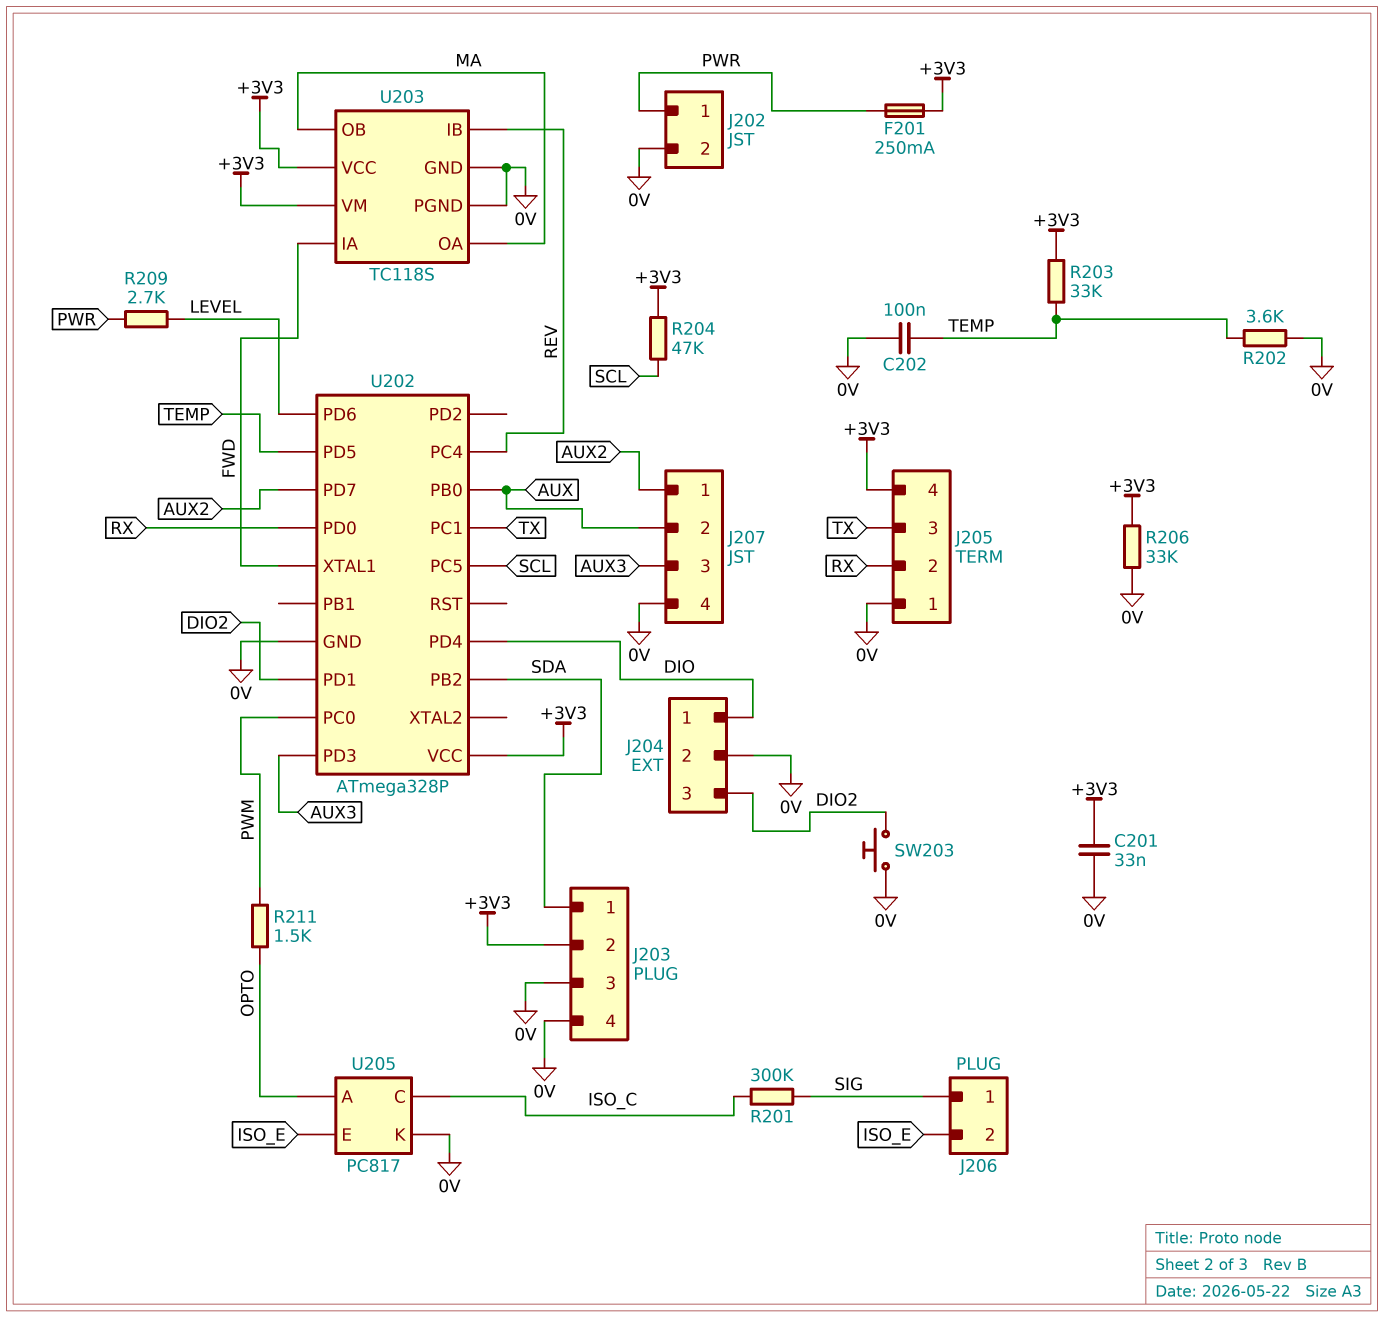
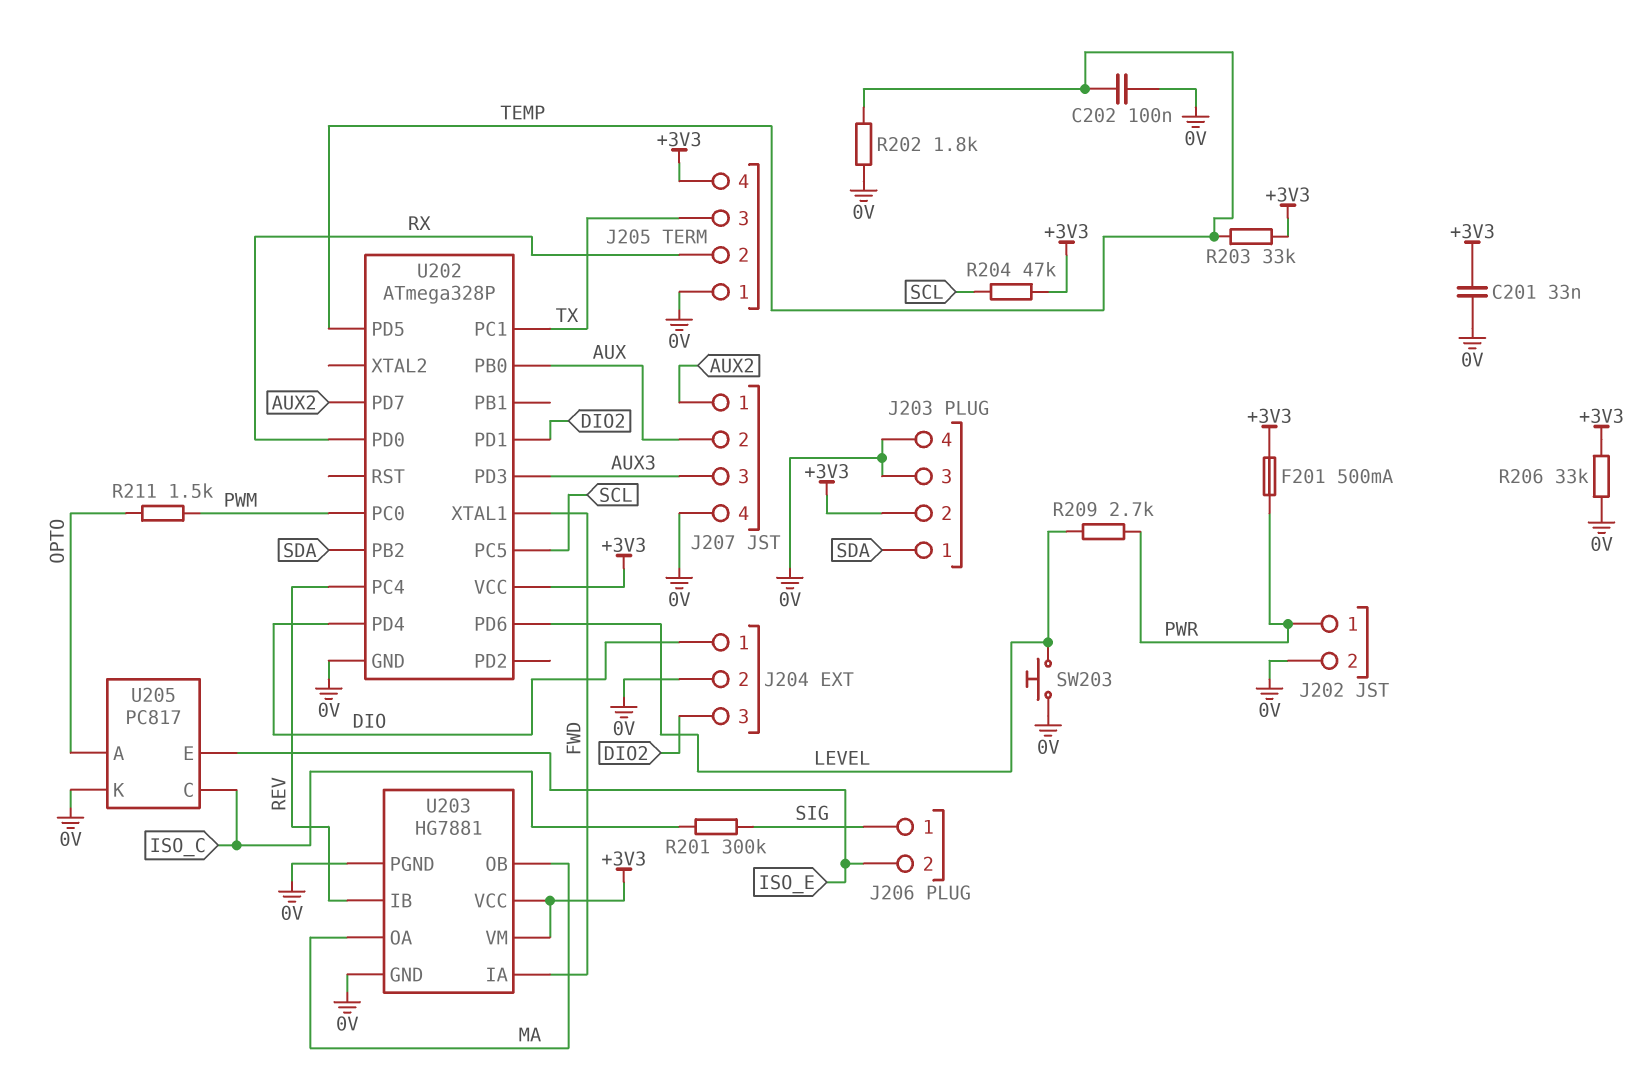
F201: 250mA (+3V3, PWR) -> 500mA (+3V3, PWR)
R202: 3.6k (0V, TEMP) -> 1.8k (0V, TEMP)
SW203: button (0V, DIO2) -> button (0V, LEVEL)
U203: TC118S -> HG7881

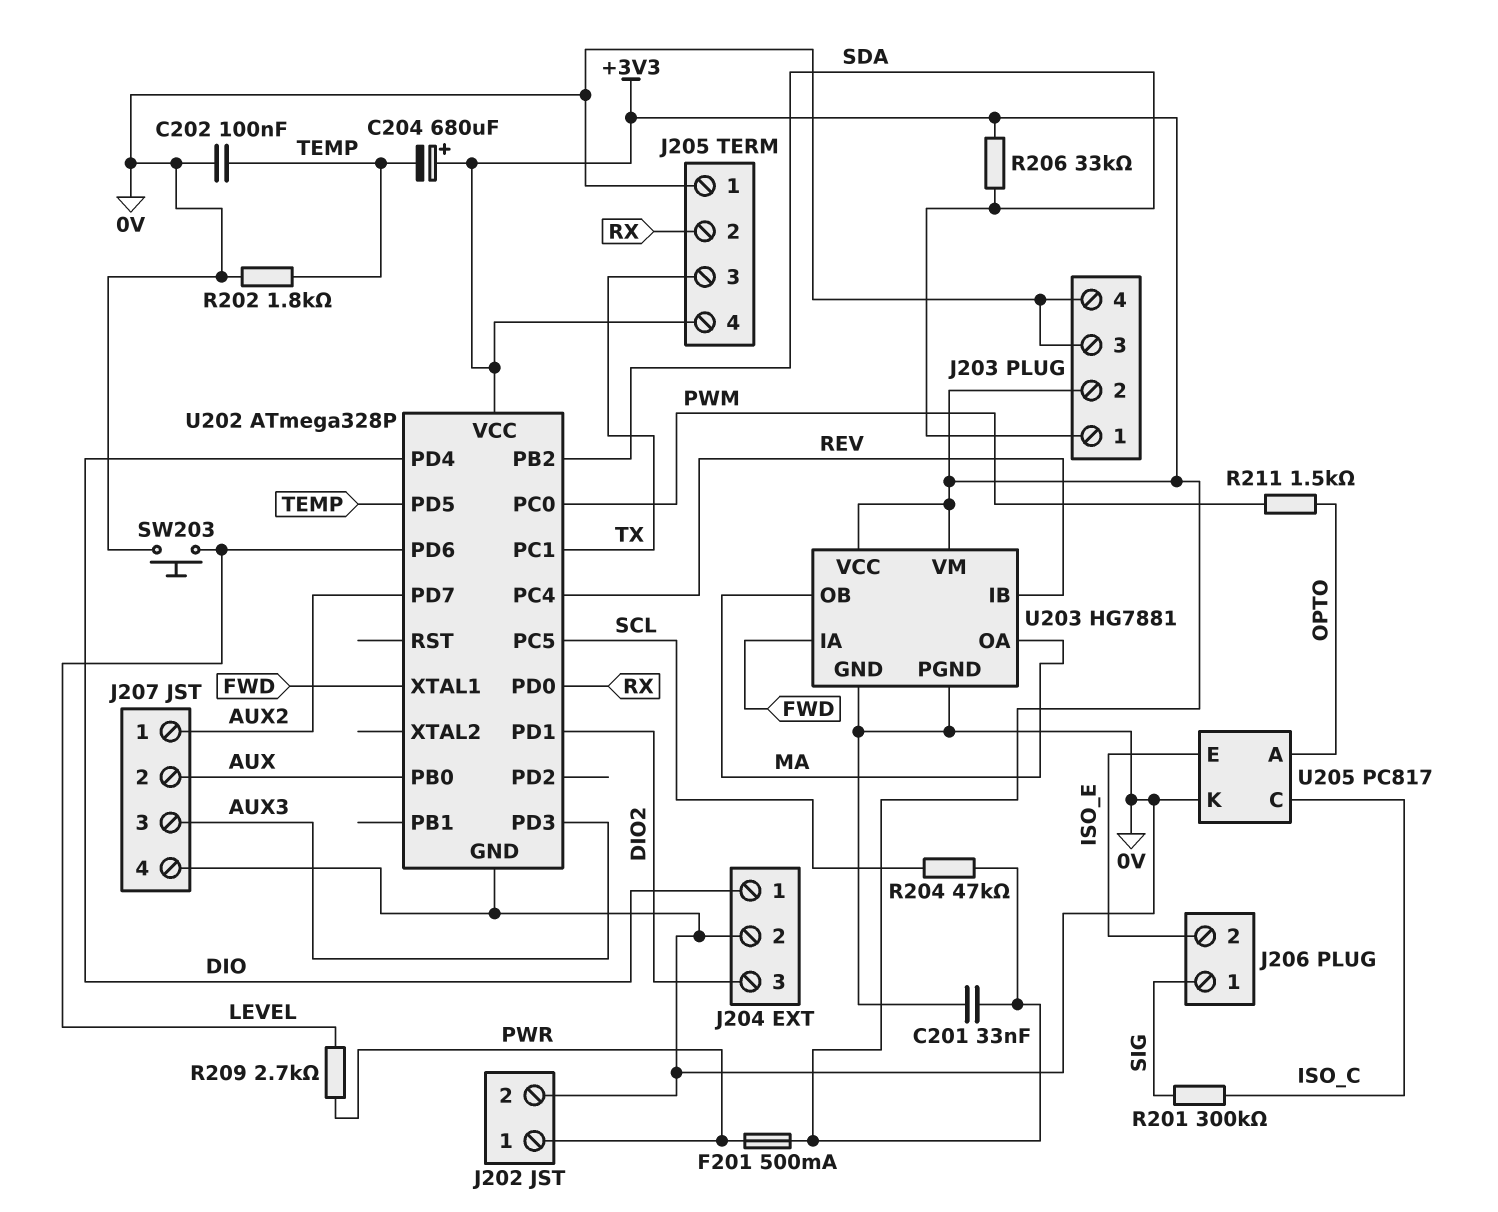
C204: none -> 680uF (plus +3V3, minus TEMP)
R203: 33k (+3V3, TEMP) -> none
R206: 33k (+3V3, 0V) -> 33k (+3V3, SDA)

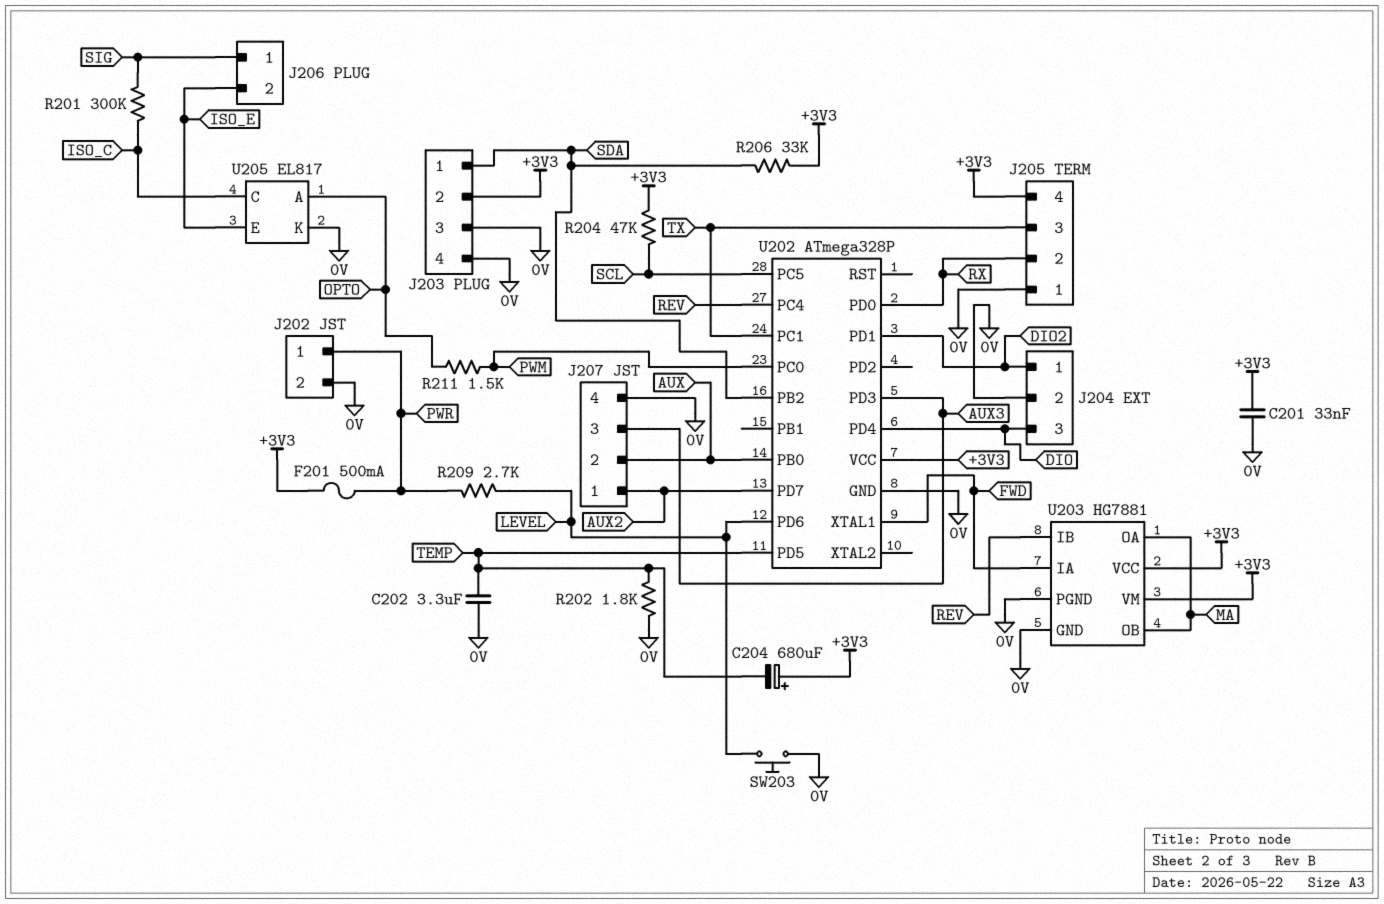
C202: 100nF (0V, TEMP) -> 3.3uF (0V, TEMP)
J204 pin 1: DIO -> DIO2
J204 pin 3: DIO2 -> DIO
U205: PC817 -> EL817

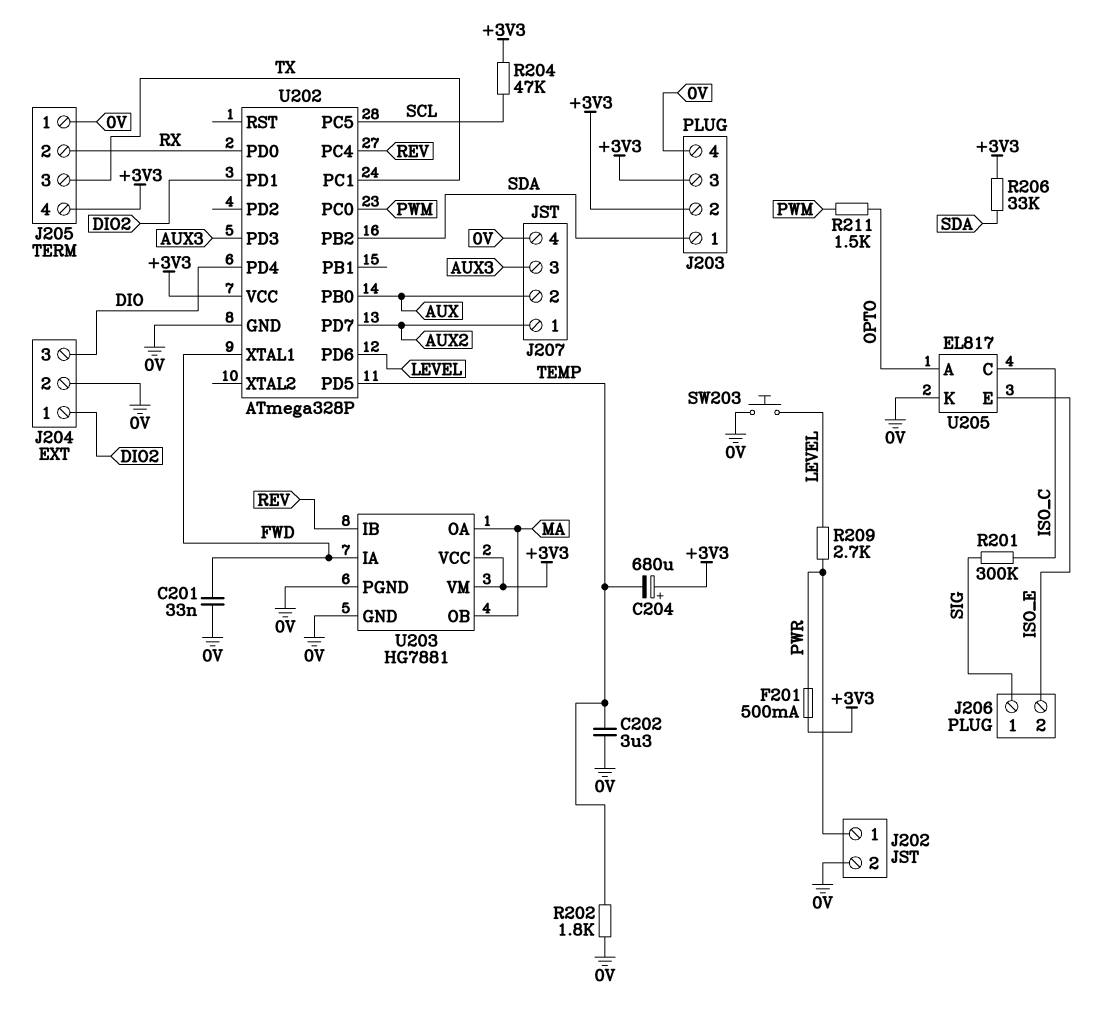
C201: 33nF (+3V3, 0V) -> 33nF (0V, FWD)
J203 pin 3: 0V -> +3V3

